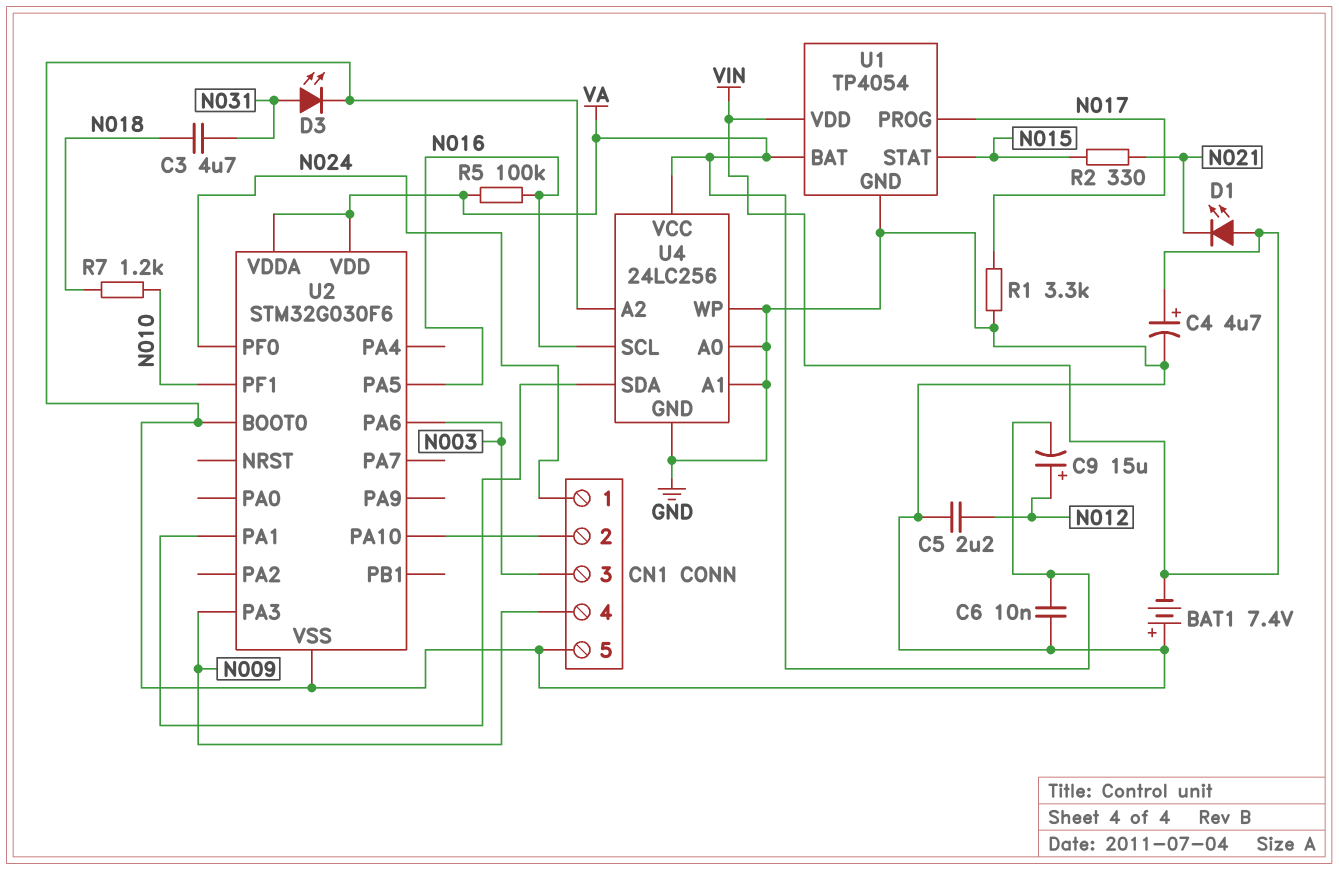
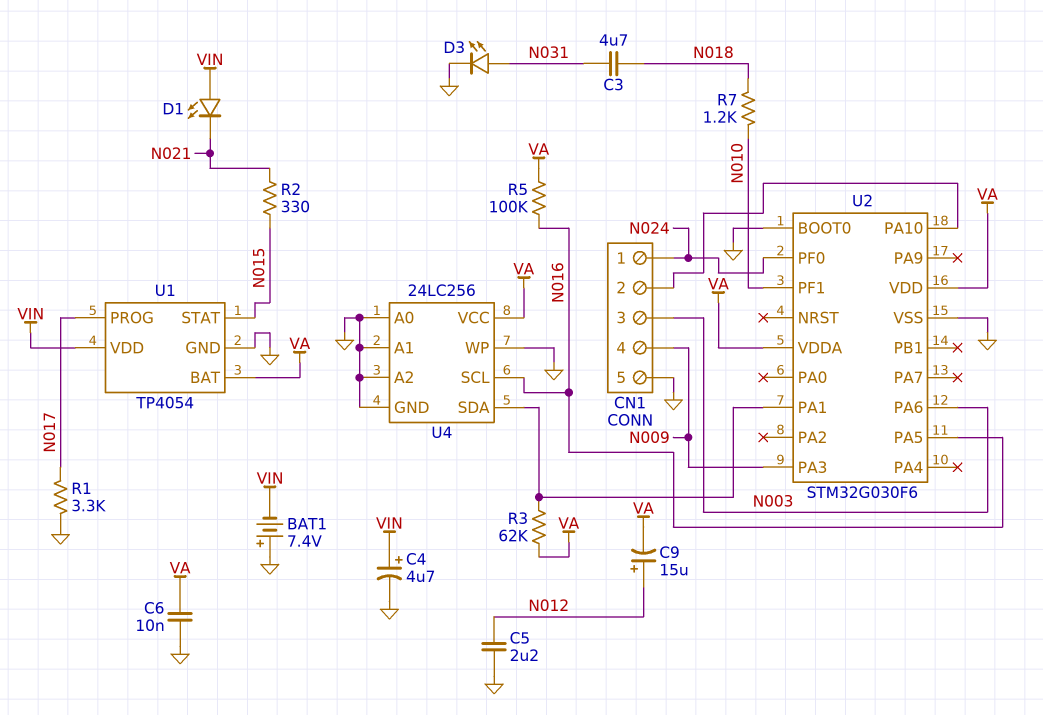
R3: none -> 62k (U2/PA1, VA)

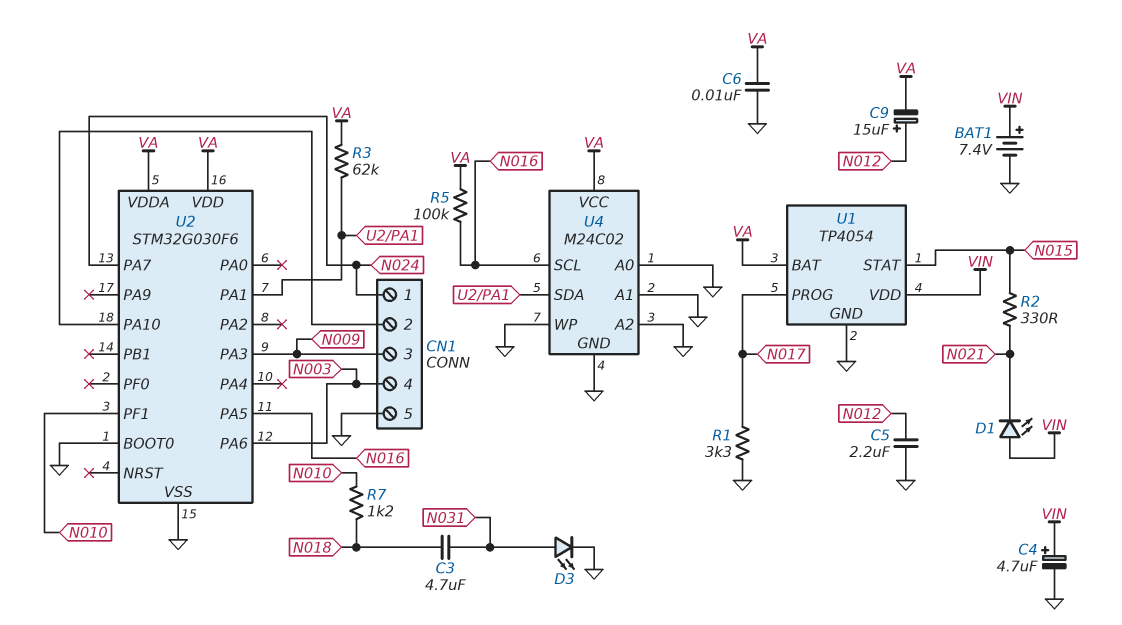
BAT1: 7.4V (plus GND, minus VIN) -> 7.4V (plus VIN, minus GND)
CN1 pin 3: N003 -> N009
CN1 pin 4: N009 -> N003
U2 pin PA7: none -> N024
U2 pin PF0: N024 -> none
U4: 24LC256 -> M24C02

